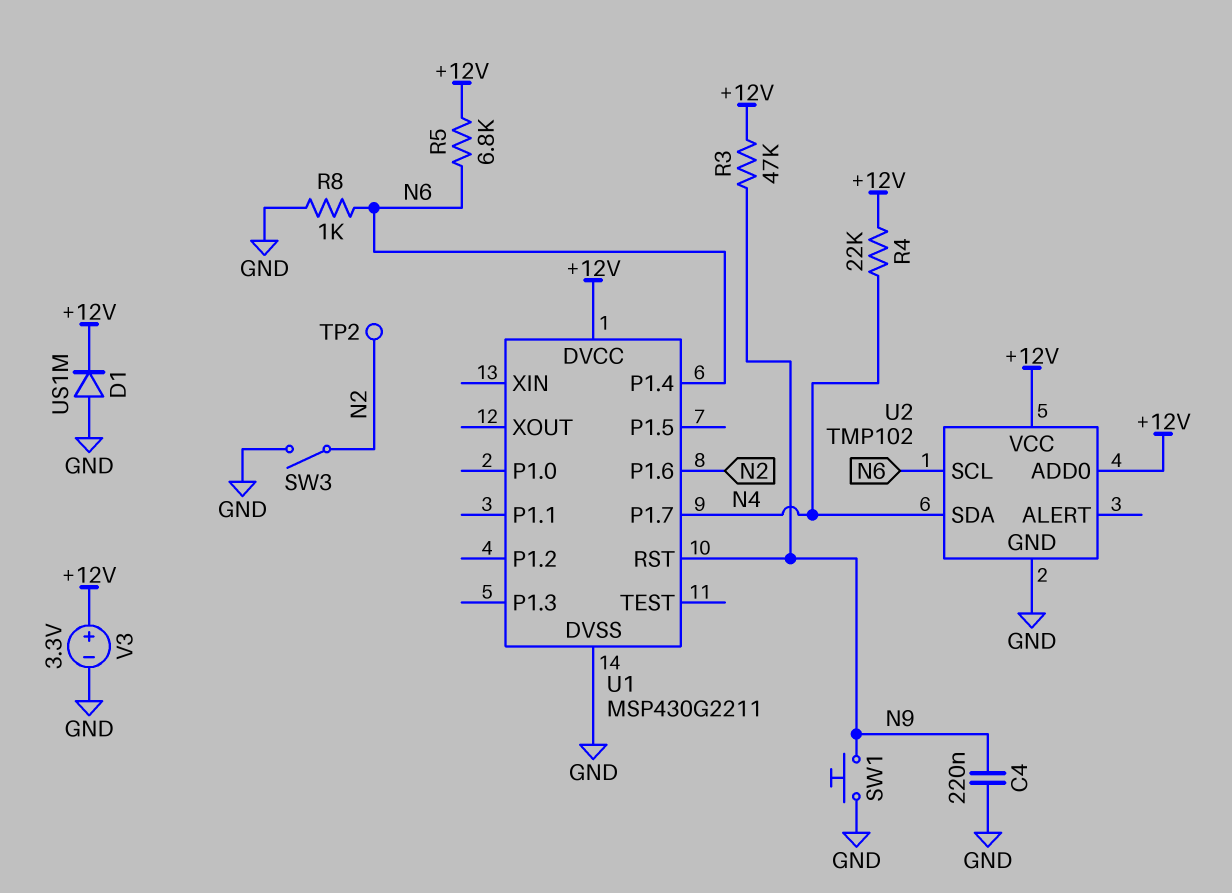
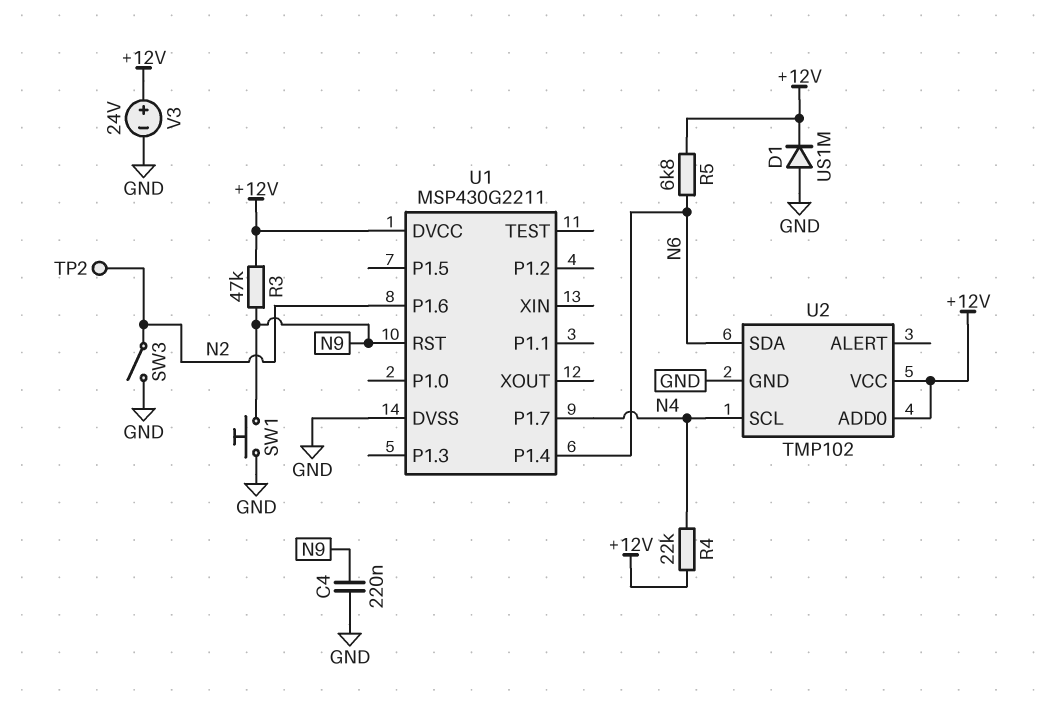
R8: 1k (GND, N6) -> none
U2 pin SCL: N6 -> N4
U2 pin SDA: N4 -> N6
V3: 3.3V (plus +12V, minus GND) -> 24V (plus +12V, minus GND)

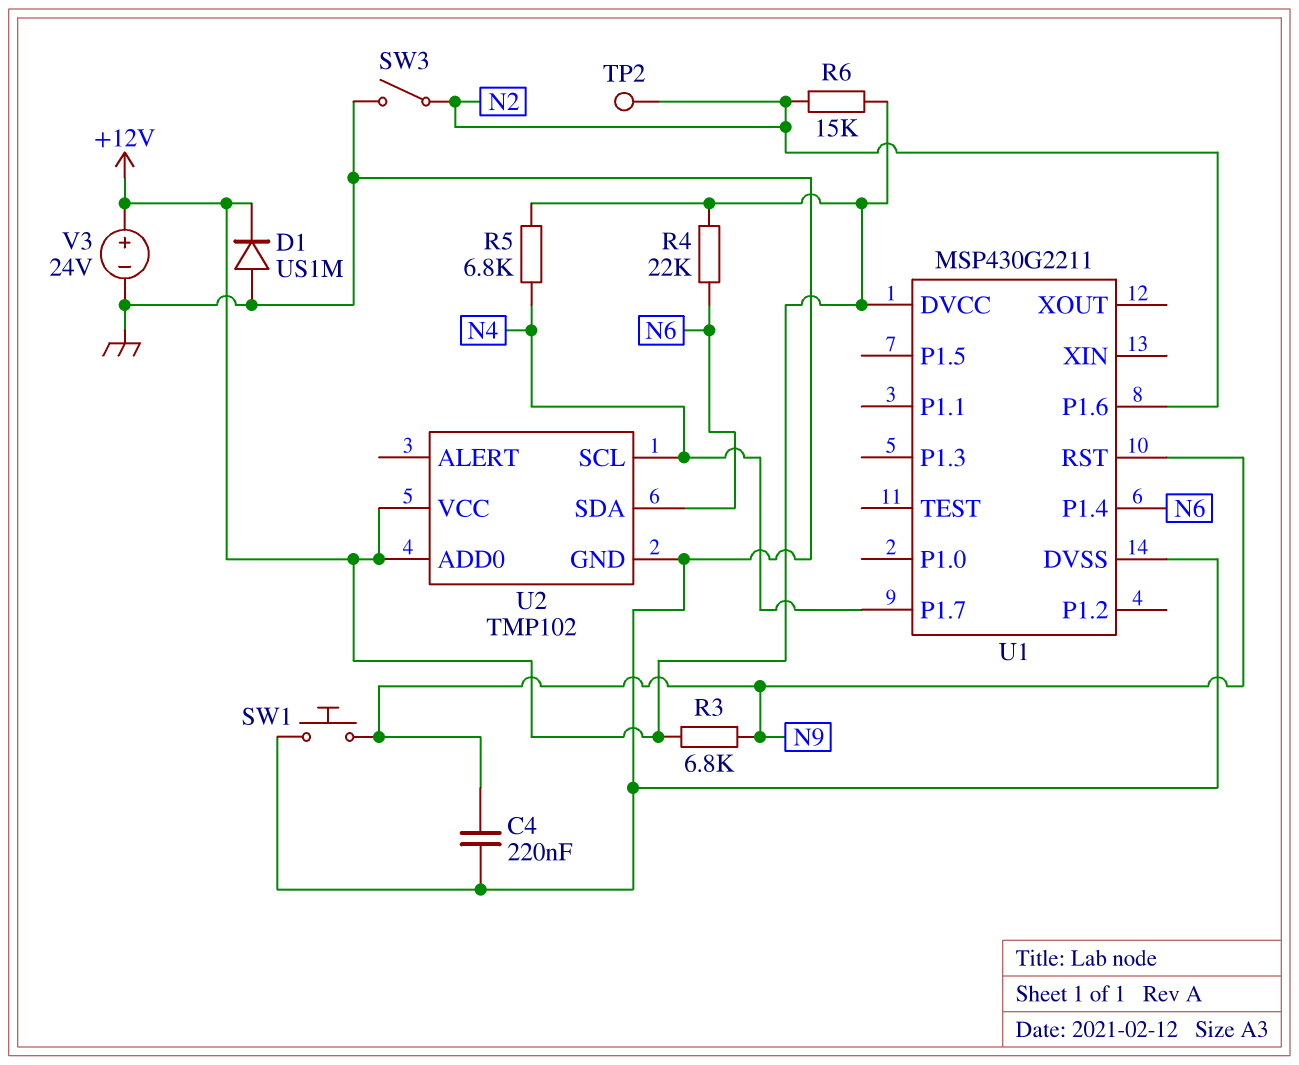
R3: 47k (+12V, N9) -> 6.8k (+12V, N9)
R4: 22k (+12V, N4) -> 22k (+12V, N6)
R5: 6.8k (+12V, N6) -> 6.8k (+12V, N4)
R6: none -> 15k (+12V, N2)

